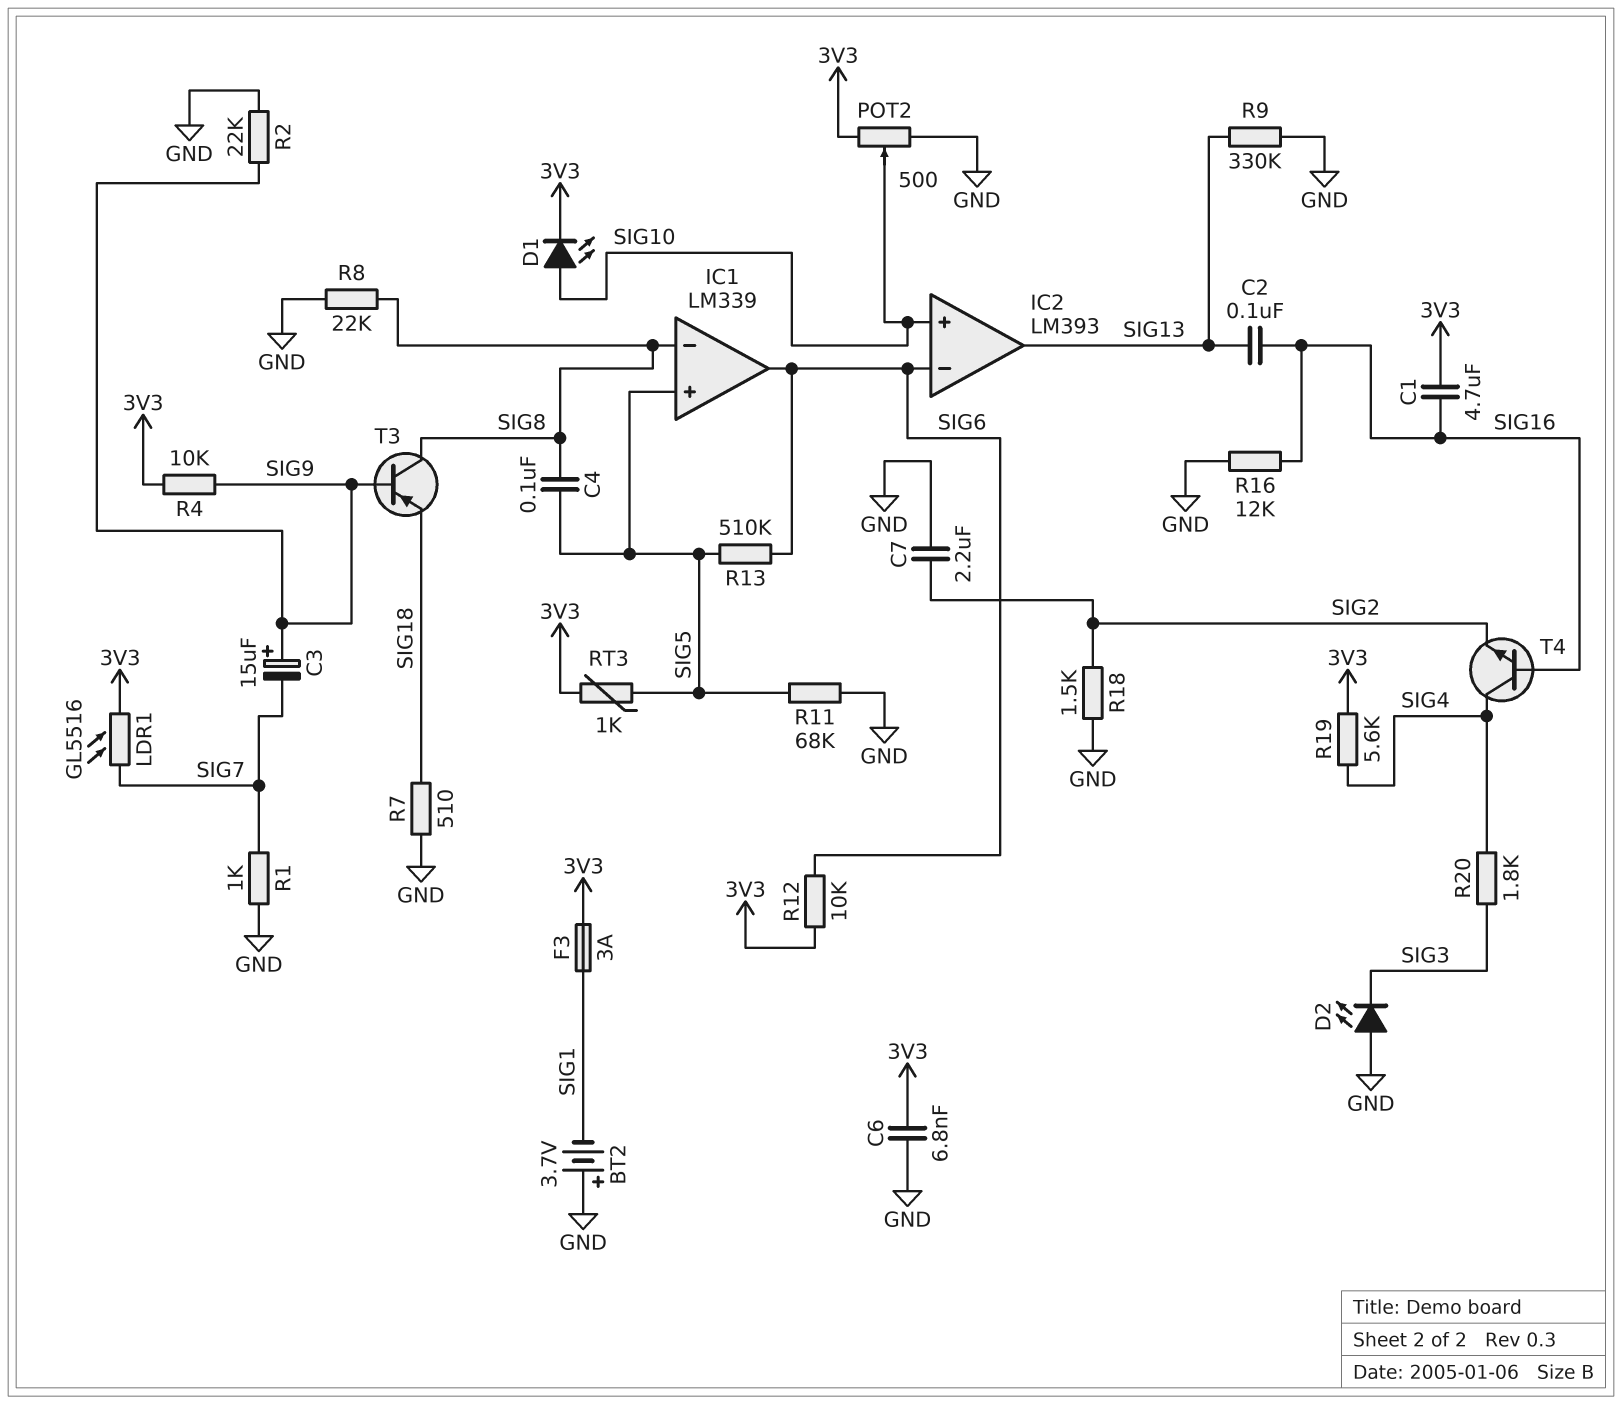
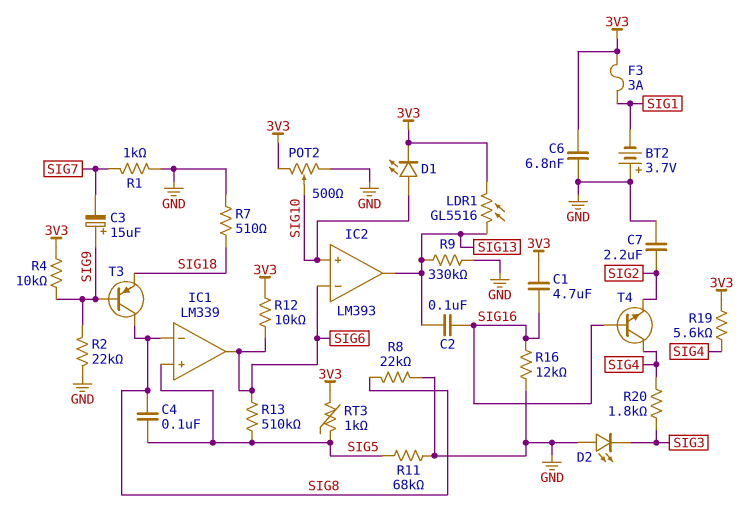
LDR1: GL5516 (3V3, SIG7) -> GL5516 (3V3, SIG13)
R18: 1.5k (GND, SIG2) -> none

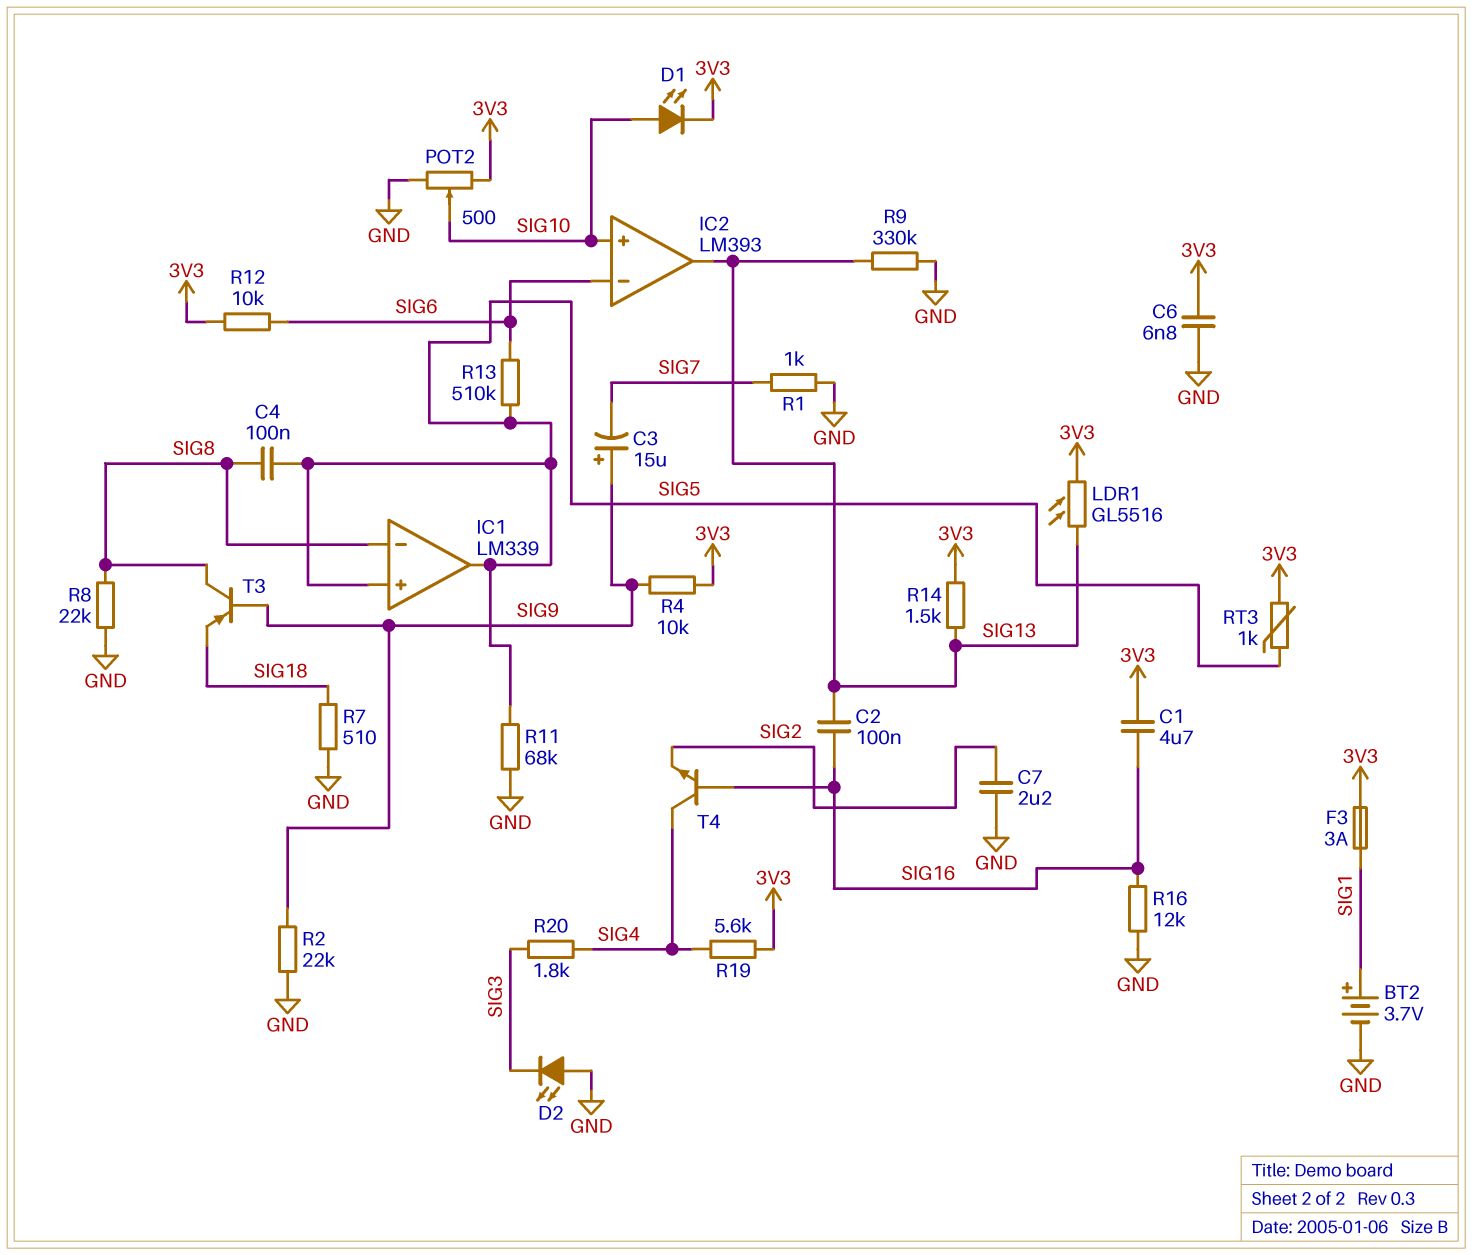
BT2: 3.7V (plus GND, minus SIG1) -> 3.7V (plus SIG1, minus GND)
IC1 pin out: SIG6 -> SIG5
R14: none -> 1.5k (3V3, SIG13)

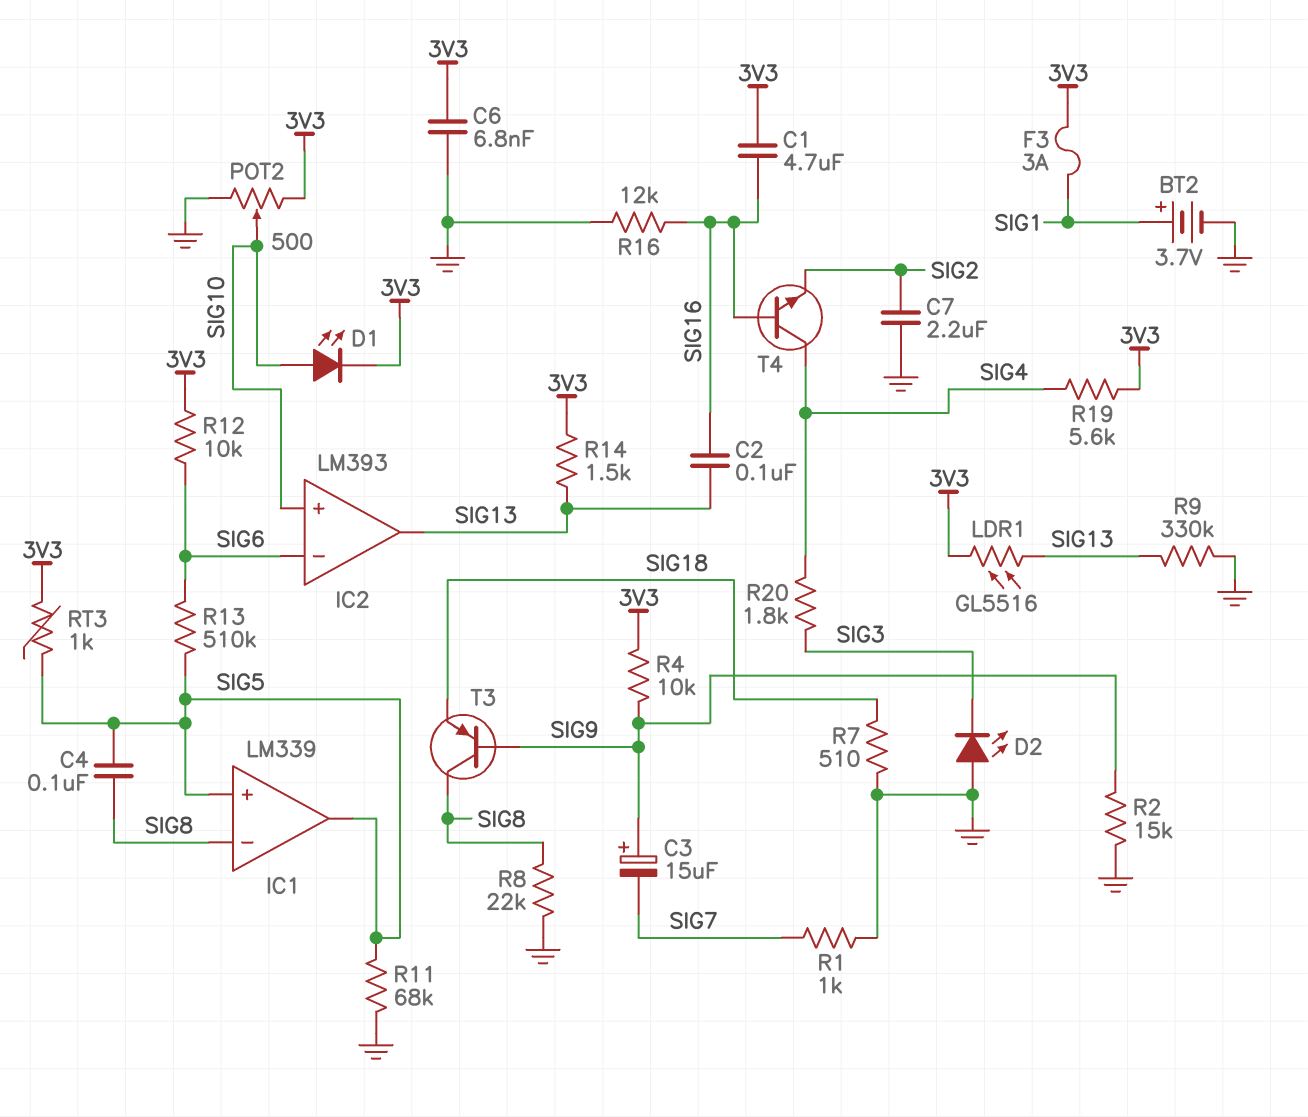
R2: 22k (GND, SIG9) -> 15k (GND, SIG9)

